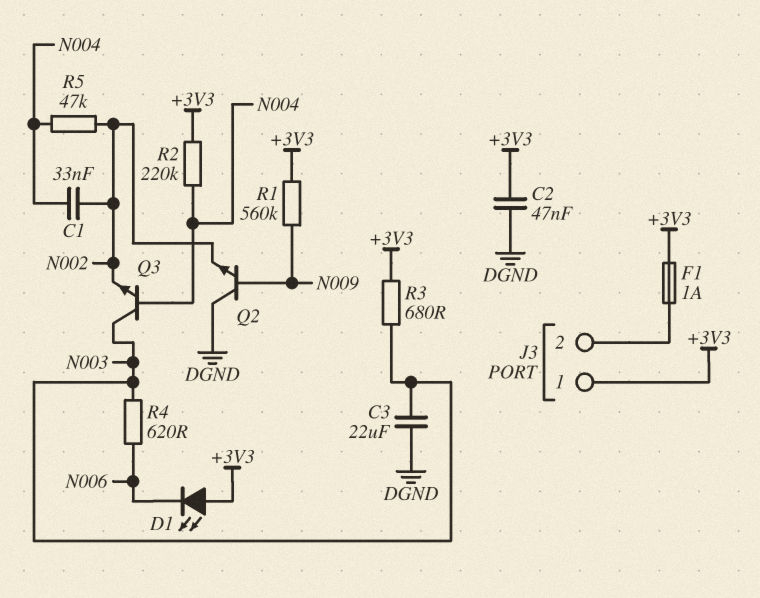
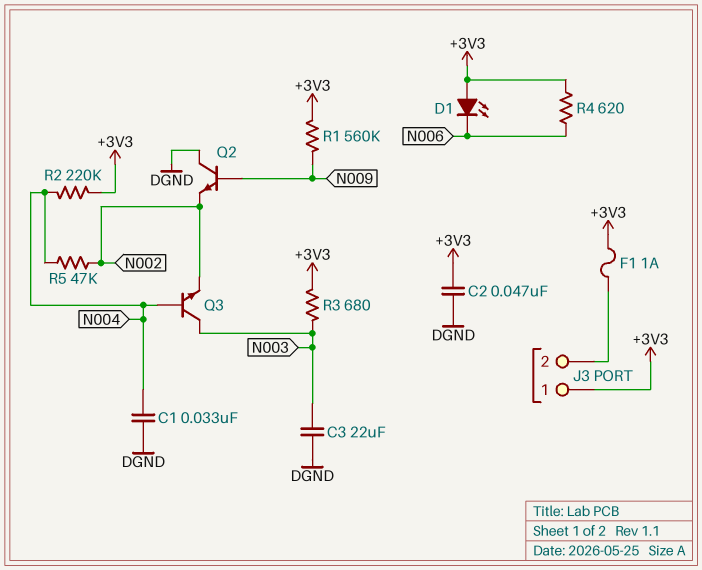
C1: 33nF (N002, N004) -> 33nF (DGND, N004)
R4: 620 (N003, N006) -> 620 (+3V3, N006)

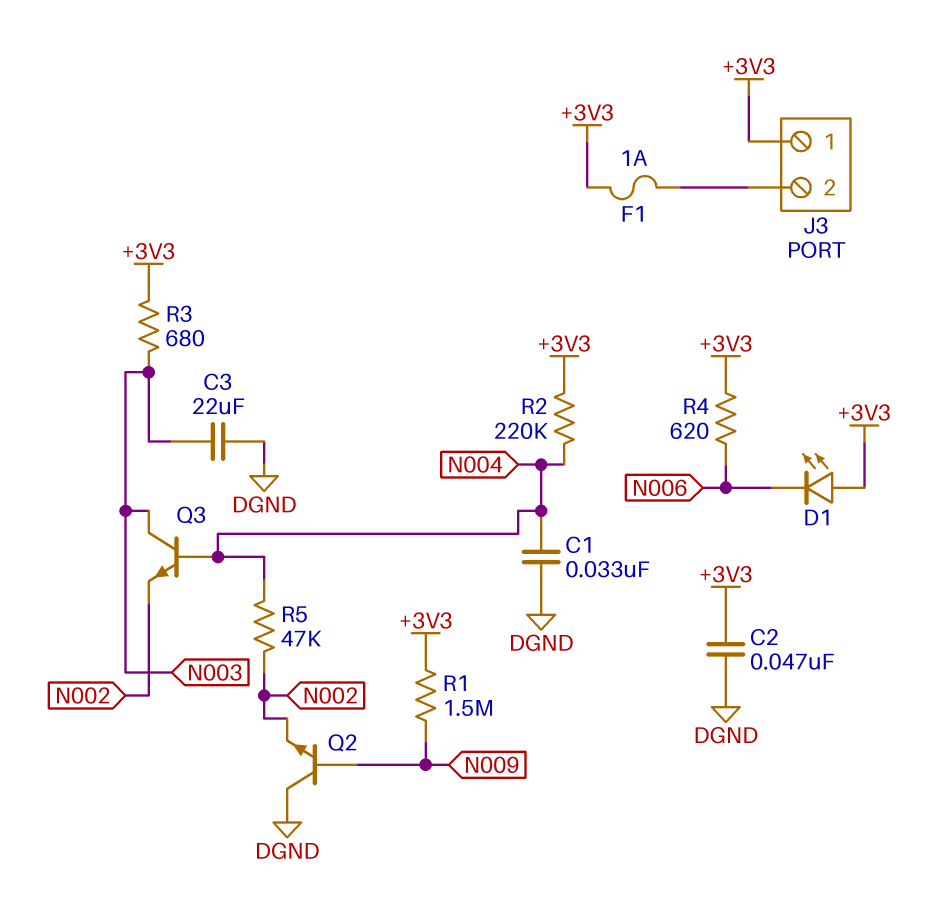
R1: 560k (+3V3, N009) -> 1.5M (+3V3, N009)

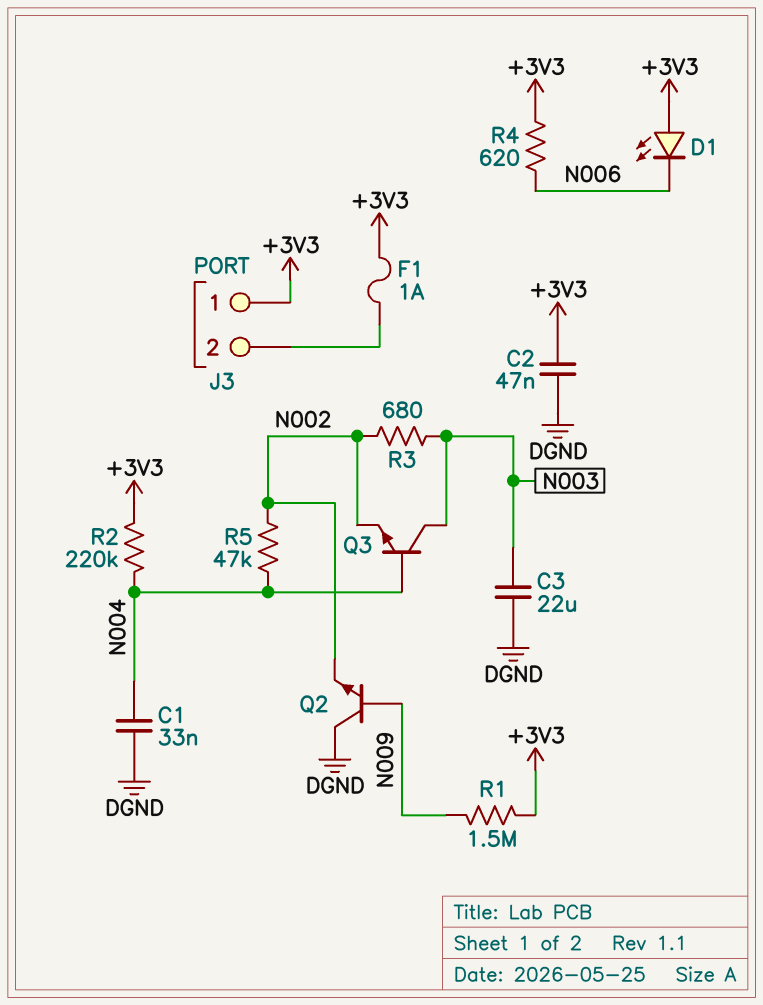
R3: 680 (+3V3, N003) -> 680 (N002, N003)

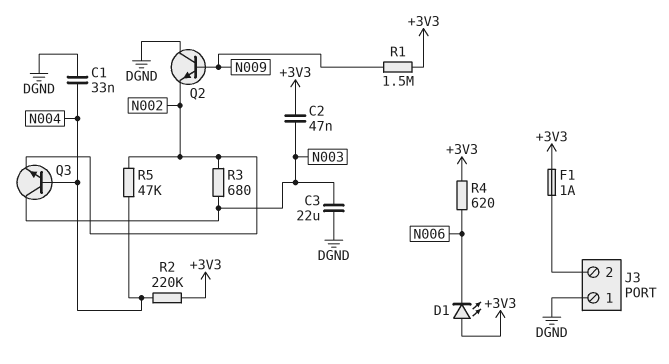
C2: 47nF (+3V3, DGND) -> 47nF (+3V3, N003)
J3 pin 1: +3V3 -> DGND

